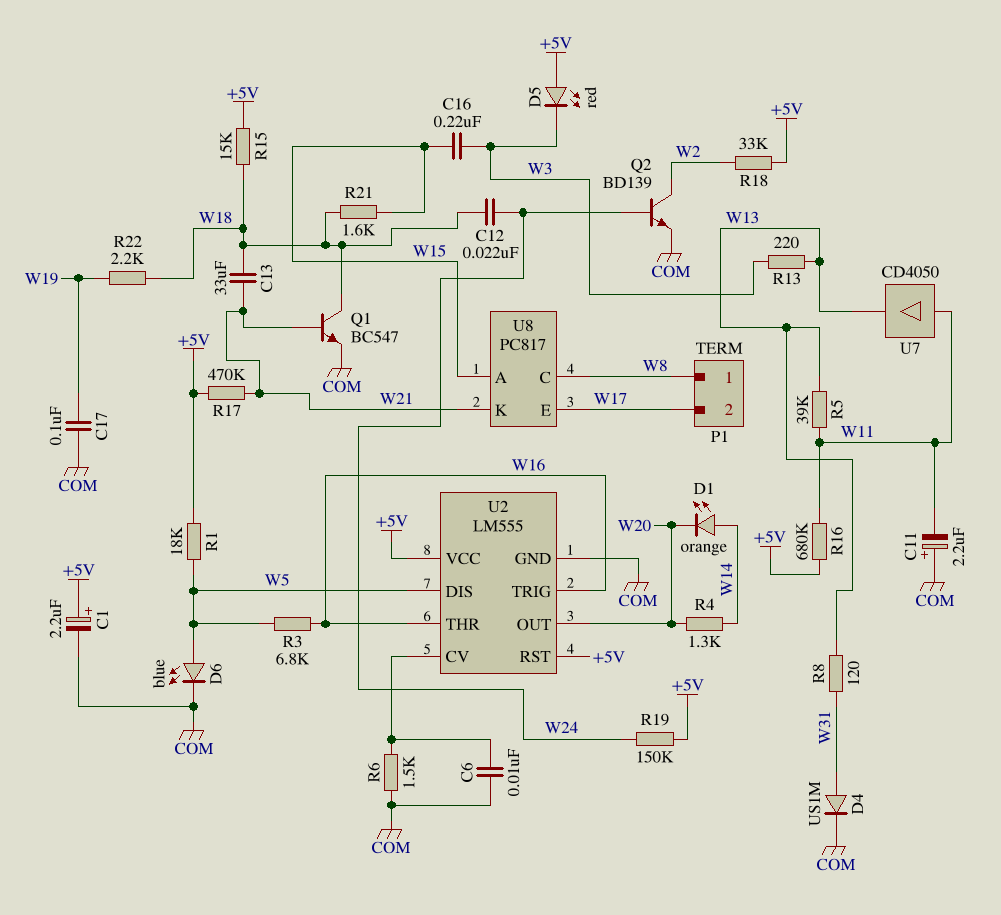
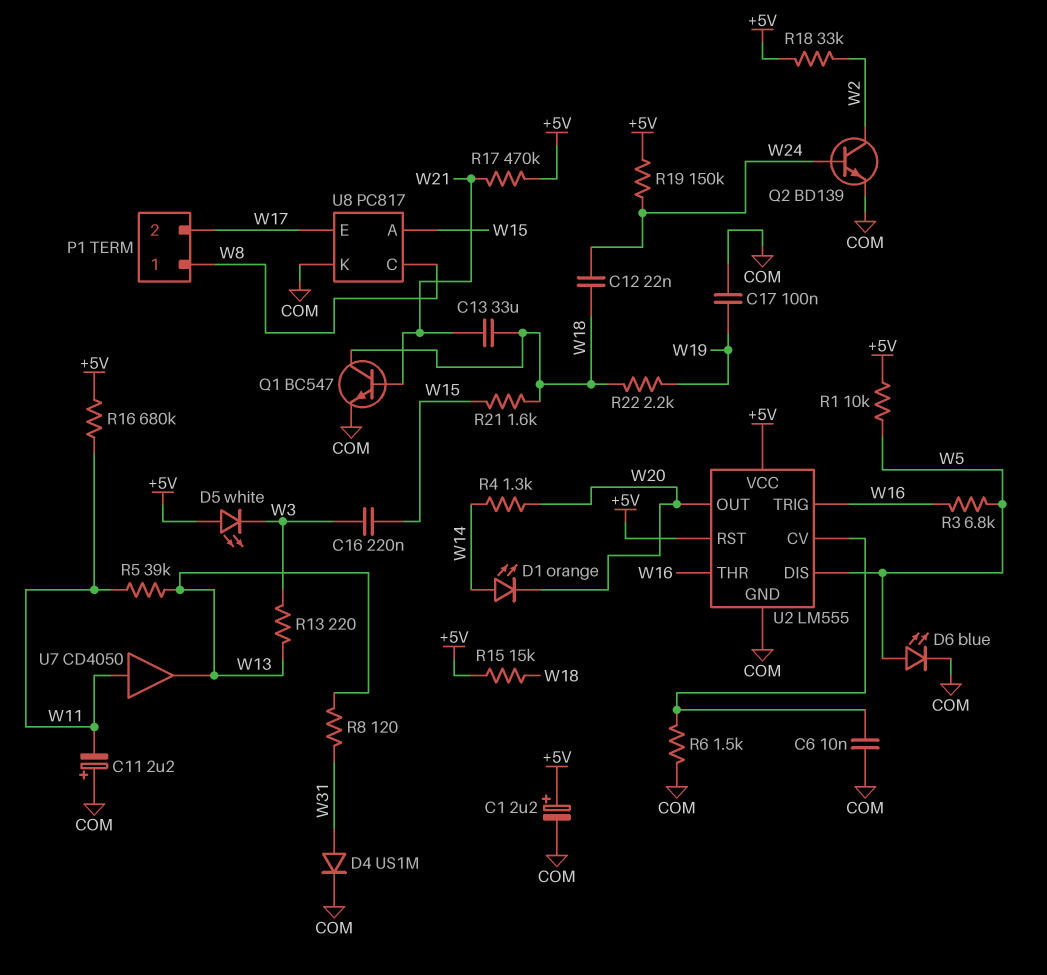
D5: LED red (A +5V, K W3) -> LED white (A +5V, K W3)
R1: 18k (+5V, W5) -> 10k (+5V, W5)
U8 pin K: W21 -> COM

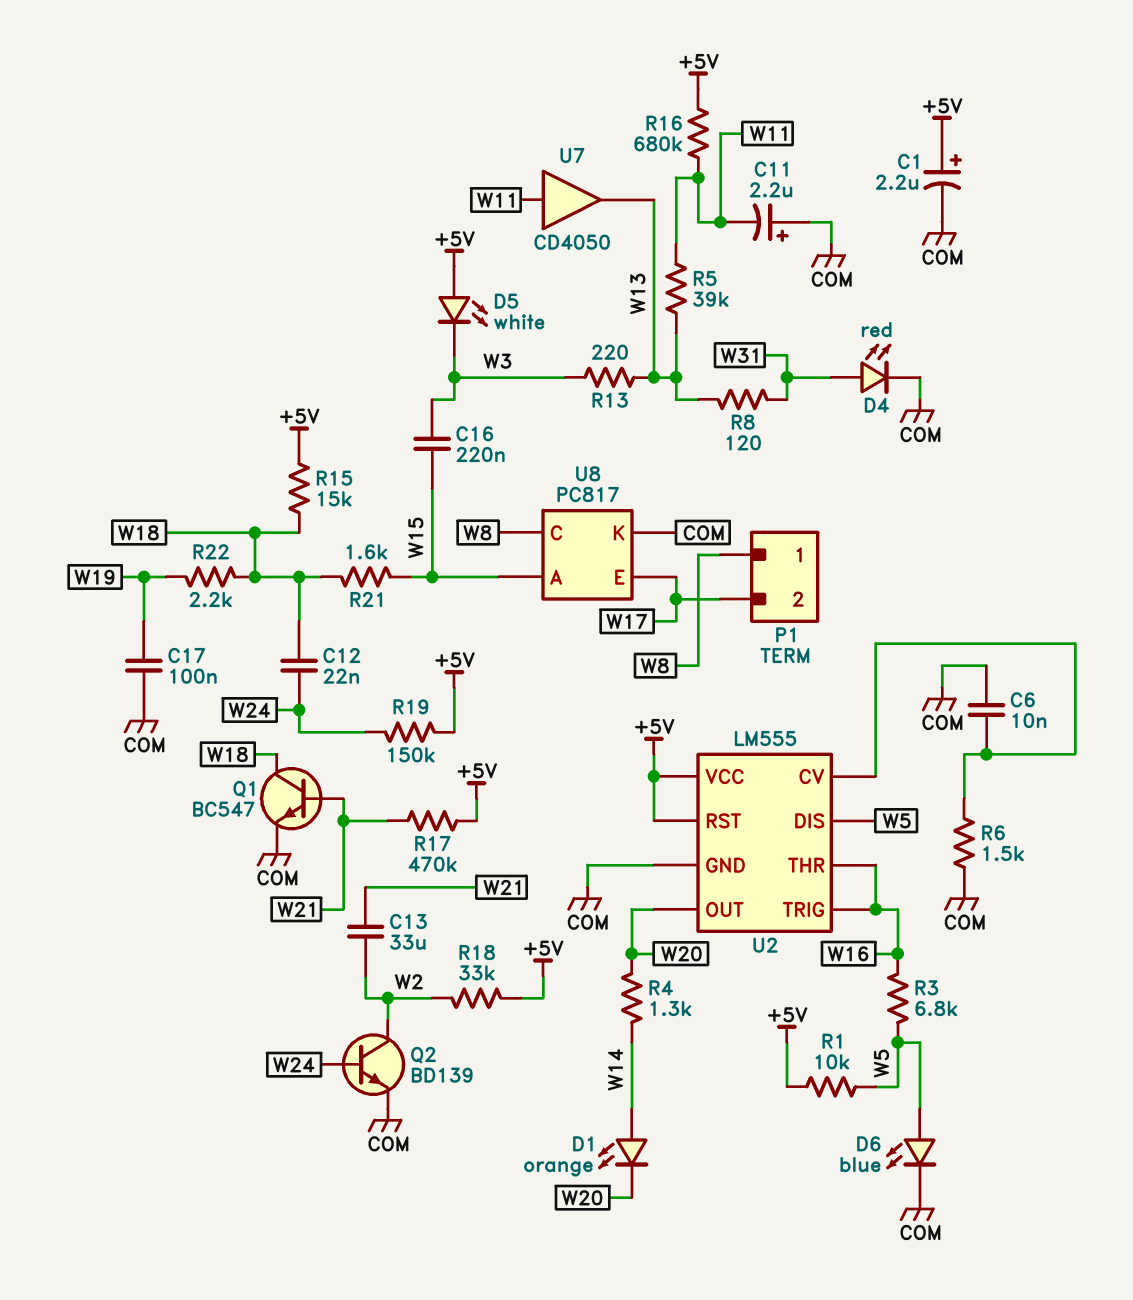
C13: 33uF (W18, W21) -> 33uF (W2, W21)
D4: diode US1M (A W31, K COM) -> LED red (A W31, K COM)

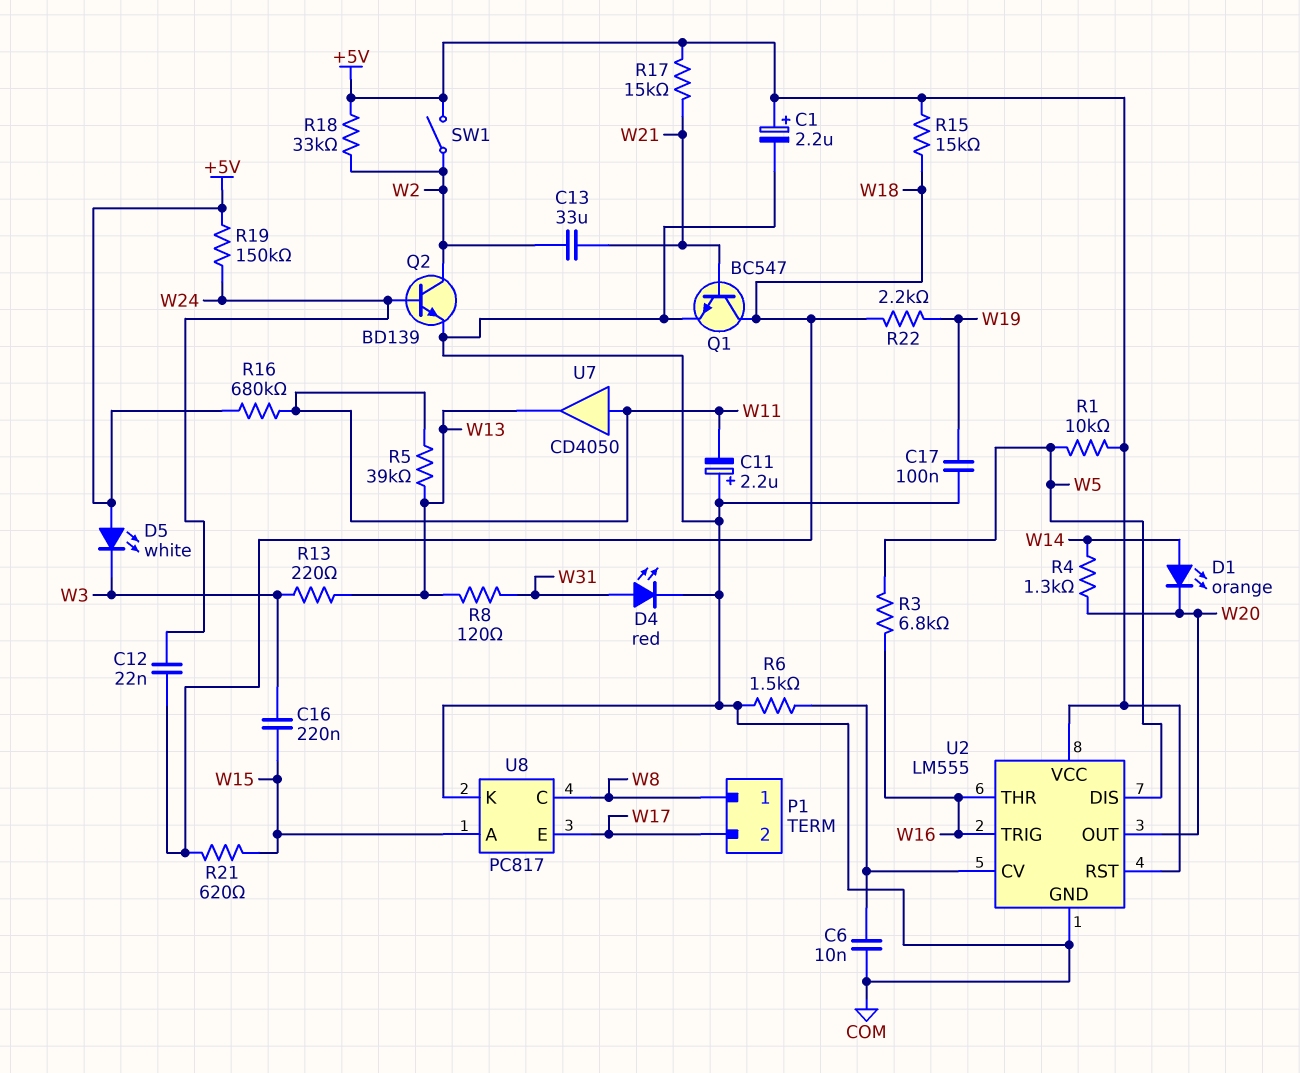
D6: LED blue (A W5, K COM) -> none
R17: 470k (+5V, W21) -> 15k (+5V, W21)
R21: 1.6k (W15, W18) -> 620 (W15, W18)
SW1: none -> switch (+5V, W2)

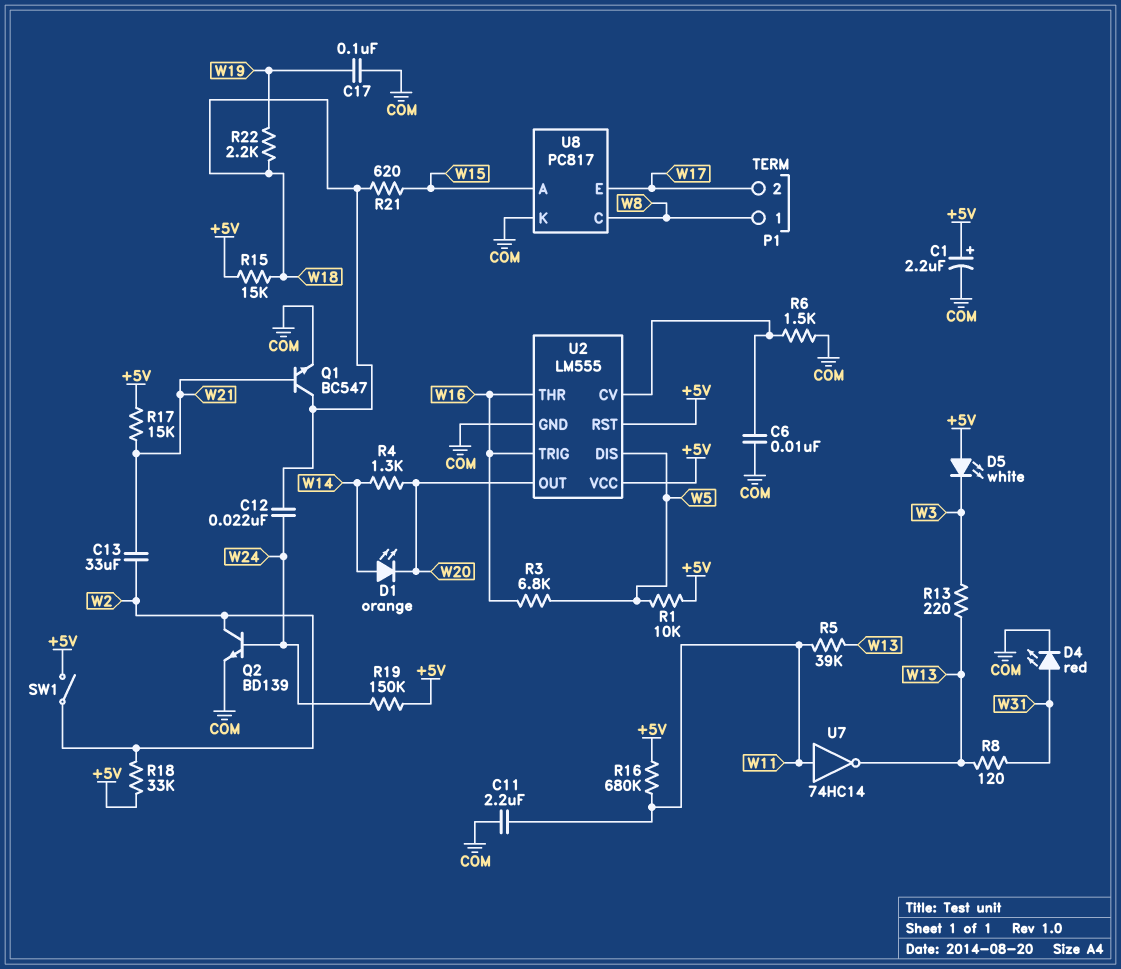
C11: 2.2uF (plus COM, minus W11) -> 2.2uF (COM, W11)
C16: 220nF (W3, W15) -> none
U7: buffer CD4050 (in W11, out W13) -> NOT 74HC14 (in W11, out W13)

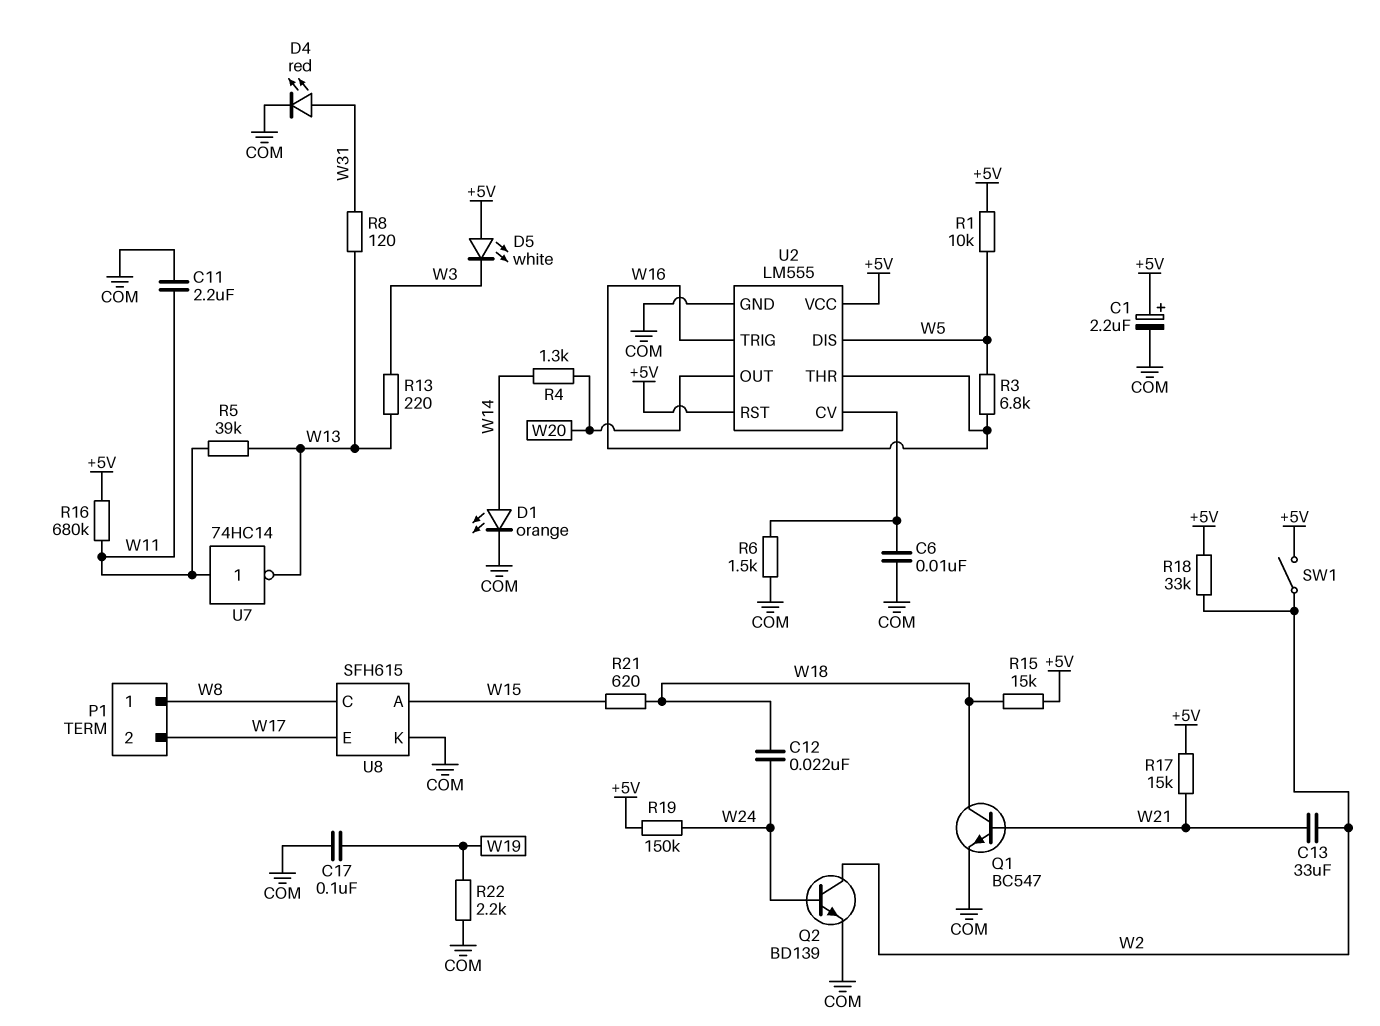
D1: LED orange (A W14, K W20) -> LED orange (A W14, K COM)
R22: 2.2k (W18, W19) -> 2.2k (COM, W19)
U8: PC817 -> SFH615

